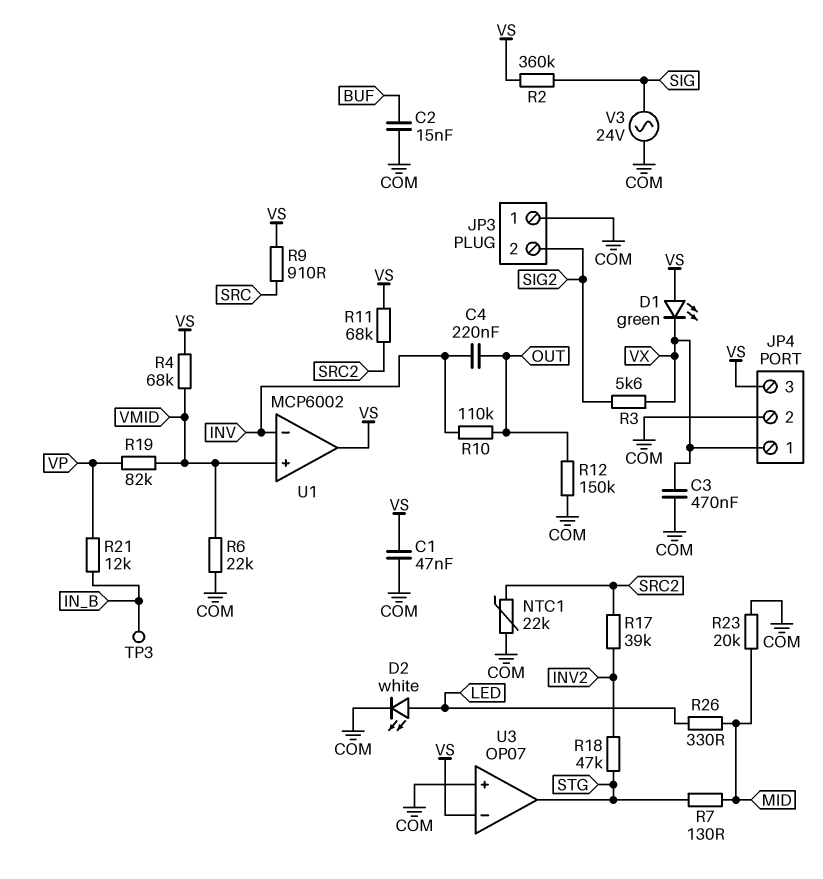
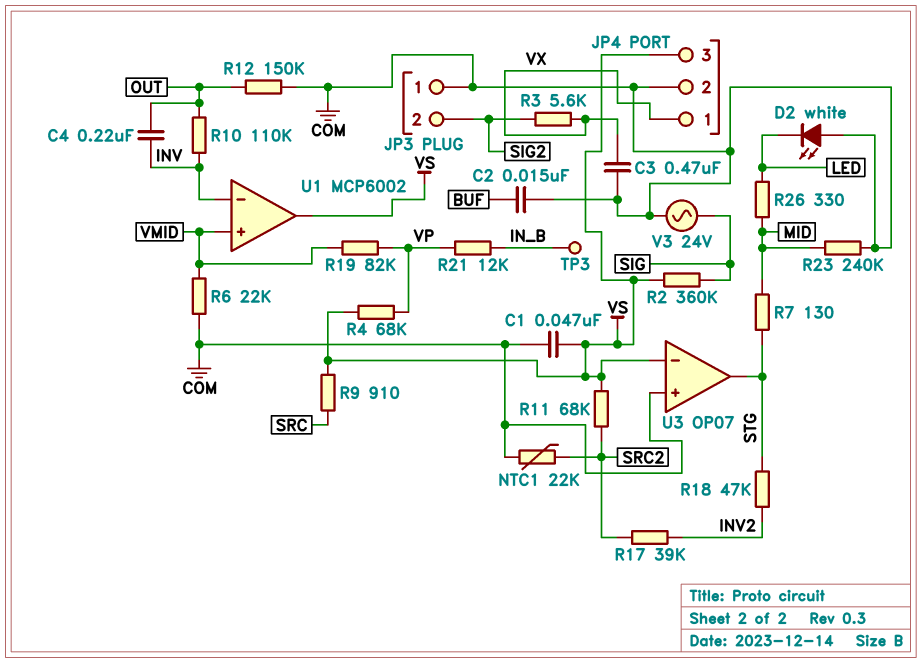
D1: LED green (A VS, K VX) -> none
D2: LED white (A LED, K COM) -> LED white (A COM, K LED)
R4: 68k (VMID, VS) -> 68k (VP, VS)
R23: 20k (COM, MID) -> 240k (COM, MID)

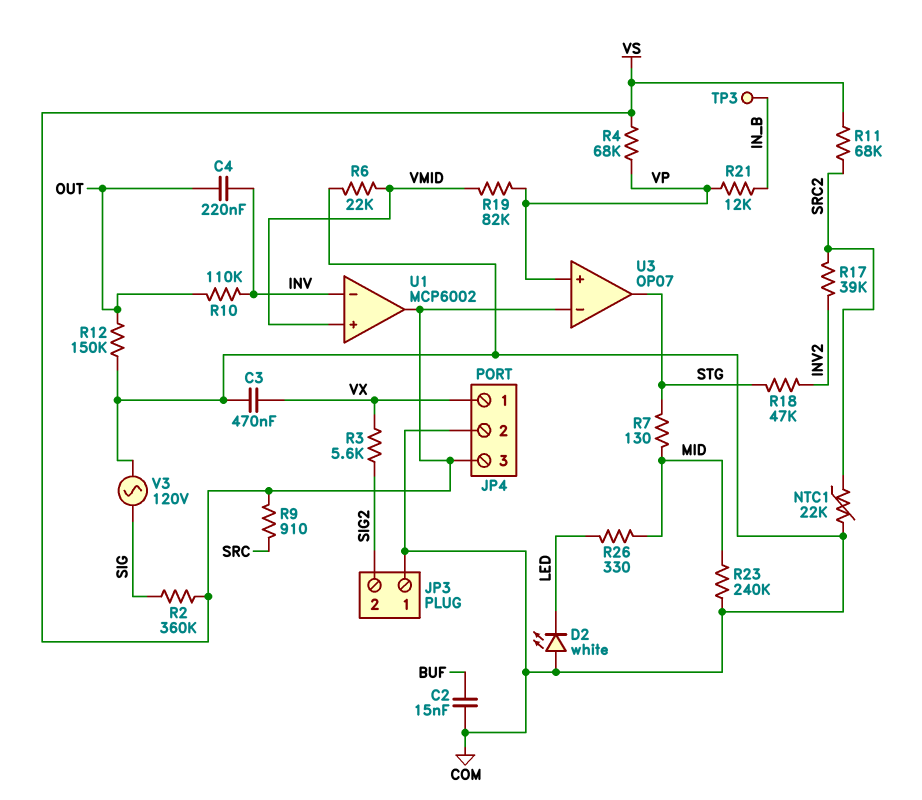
C1: 47nF (COM, VS) -> none
U3 pin in+: COM -> VP
V3: AC 24V (COM, SIG) -> AC 120V (COM, SIG)

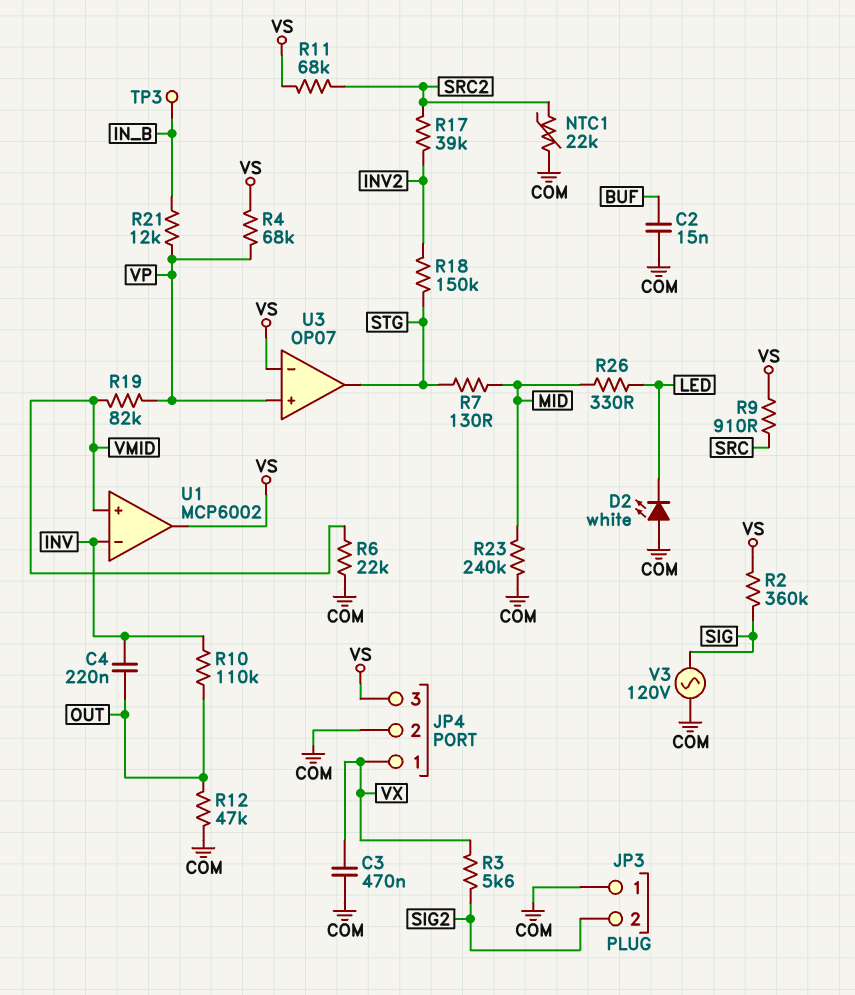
R12: 150k (COM, OUT) -> 47k (COM, OUT)
R18: 47k (INV2, STG) -> 150k (INV2, STG)

